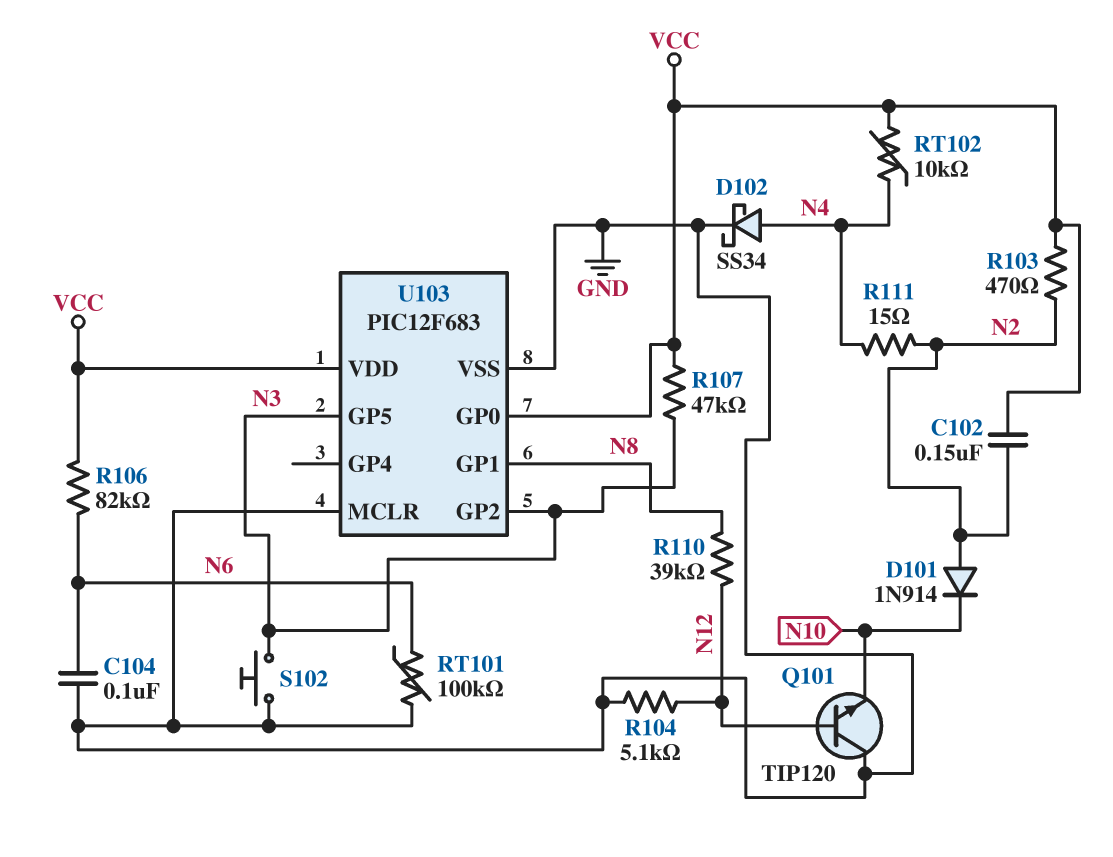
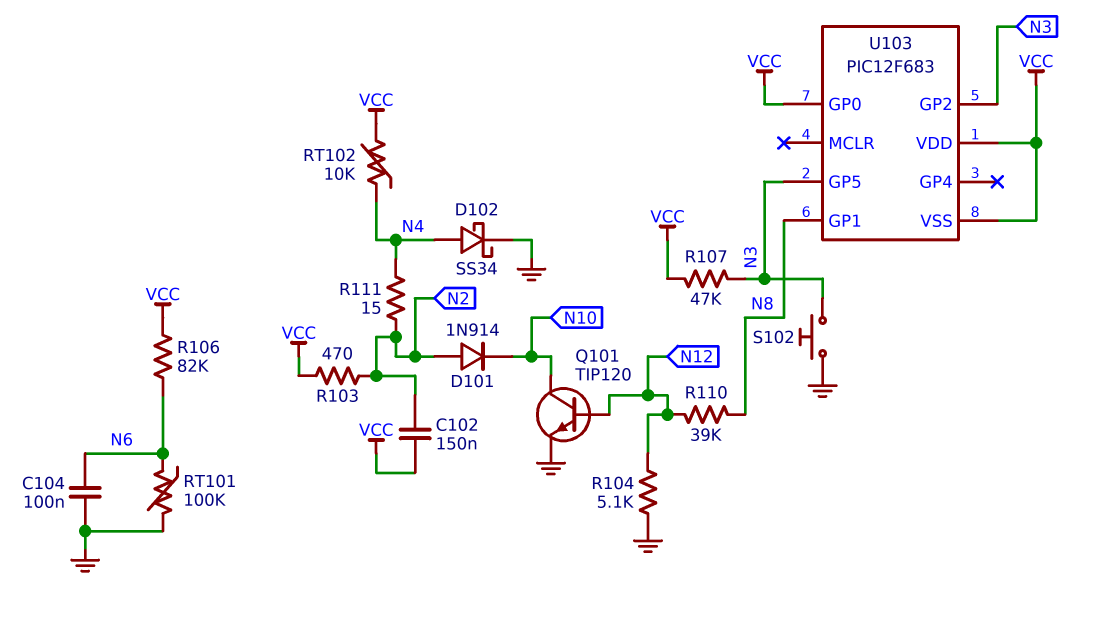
Q101: NPN TIP120 (B N12, C GND, E N10) -> NPN TIP120 (B N12, C N10, E GND)
U103 pin MCLR: GND -> none
U103 pin VSS: GND -> VCC

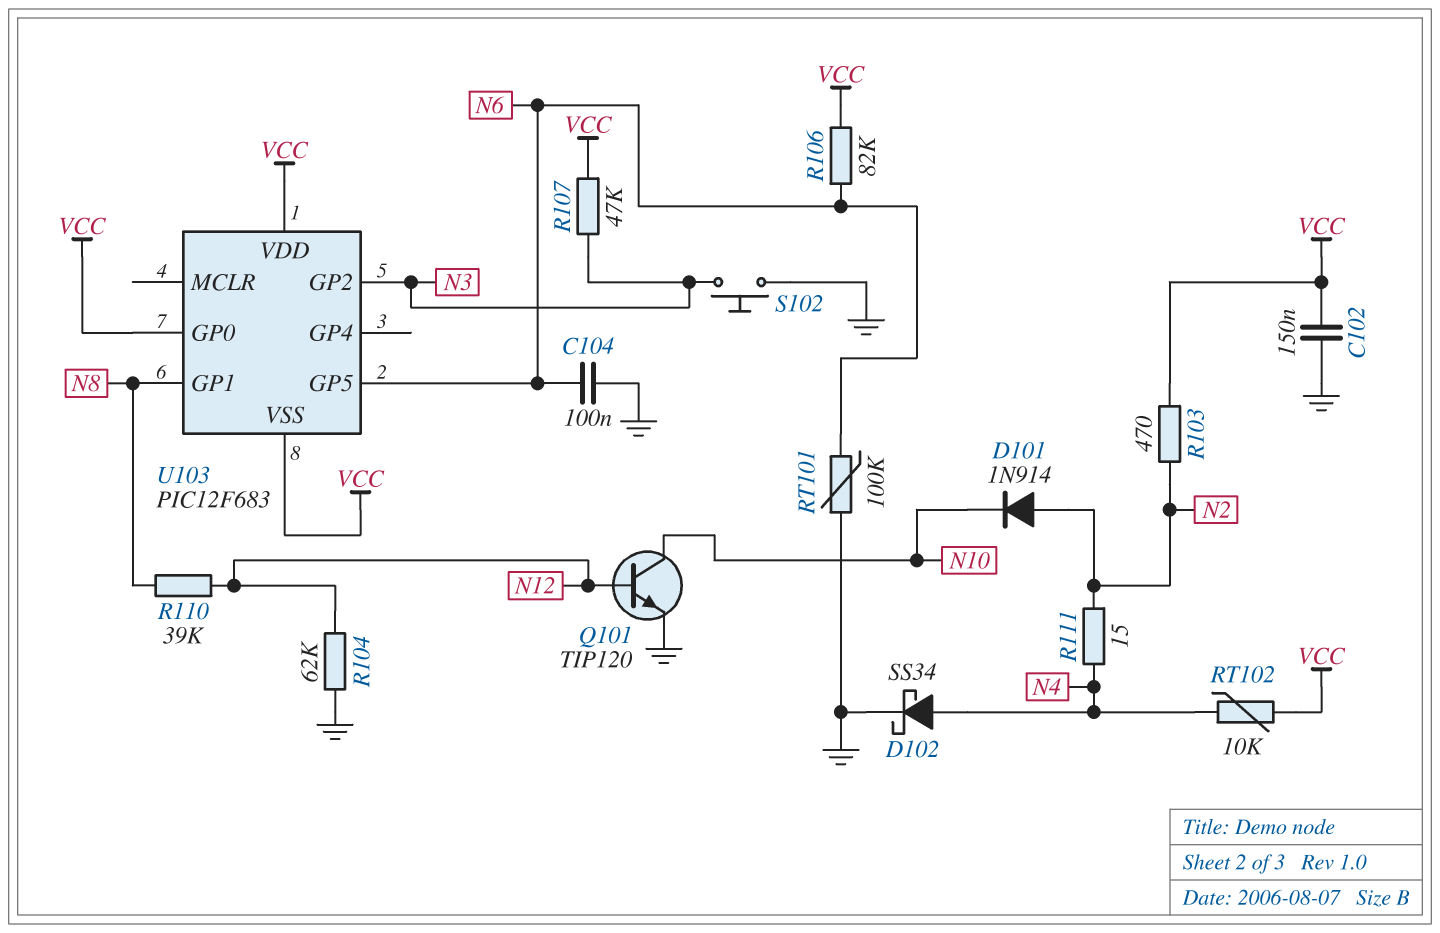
C102: 150nF (N2, VCC) -> 150nF (GND, VCC)
R104: 5.1k (GND, N12) -> 62k (GND, N12)
U103 pin GP5: N3 -> N6

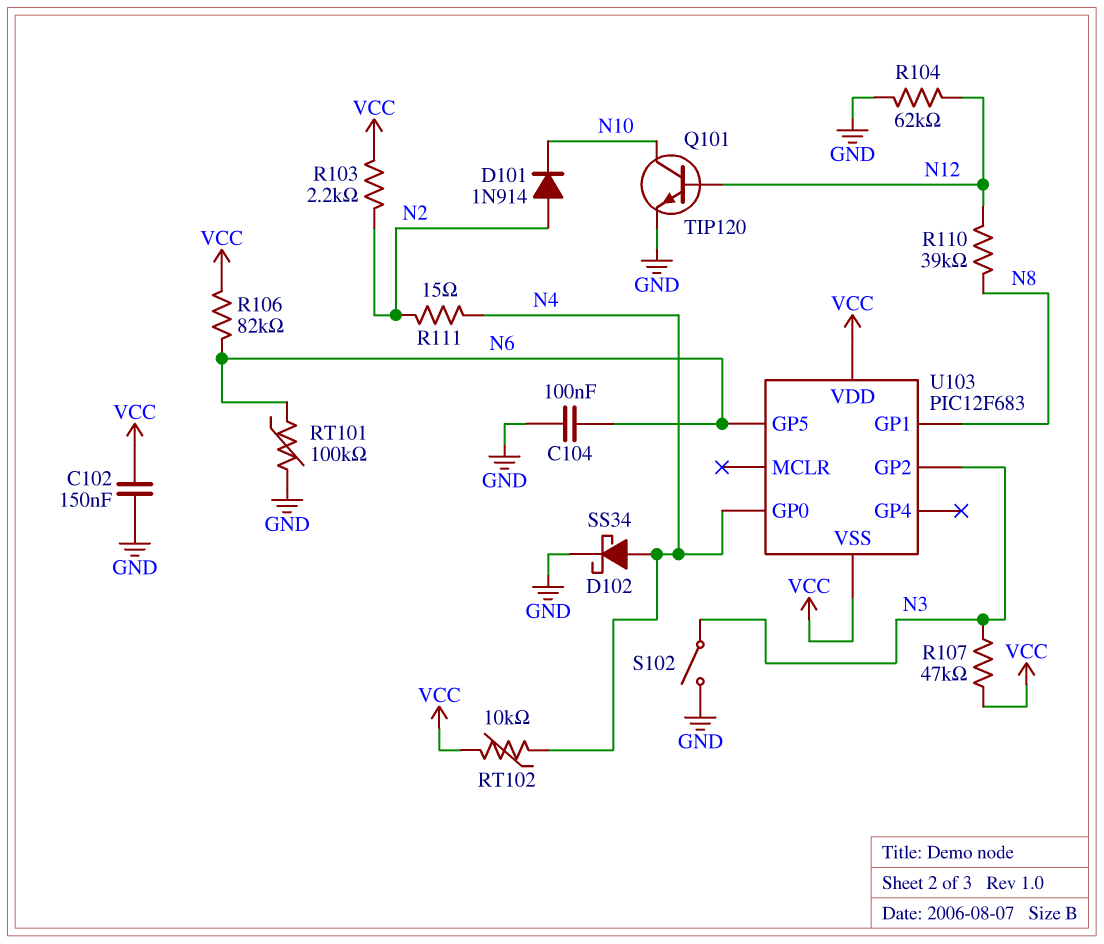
R103: 470 (N2, VCC) -> 2.2k (N2, VCC)
S102: button (GND, N3) -> switch (GND, N3)
U103 pin GP0: VCC -> N4

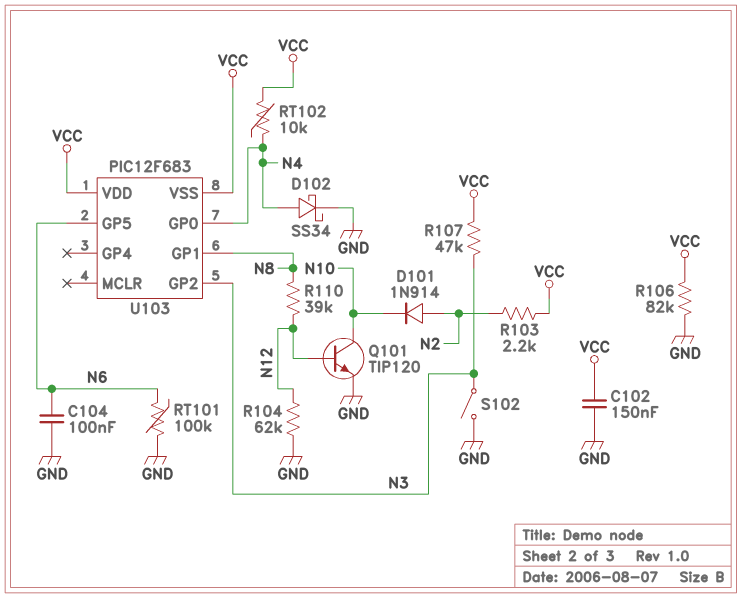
R106: 82k (N6, VCC) -> 82k (GND, VCC)
R111: 15 (N2, N4) -> none

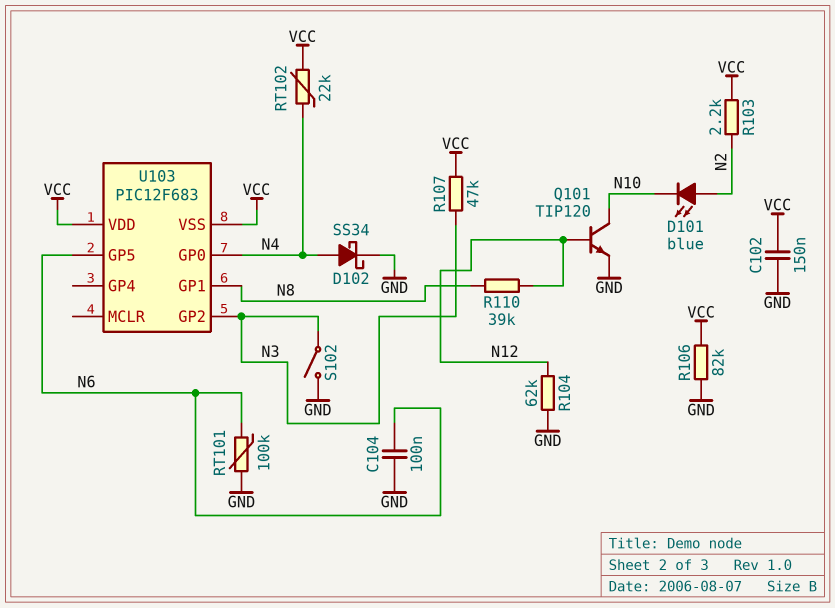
D101: diode 1N914 (A N2, K N10) -> LED blue (A N2, K N10)
RT102: 10k (N4, VCC) -> 22k (N4, VCC)

